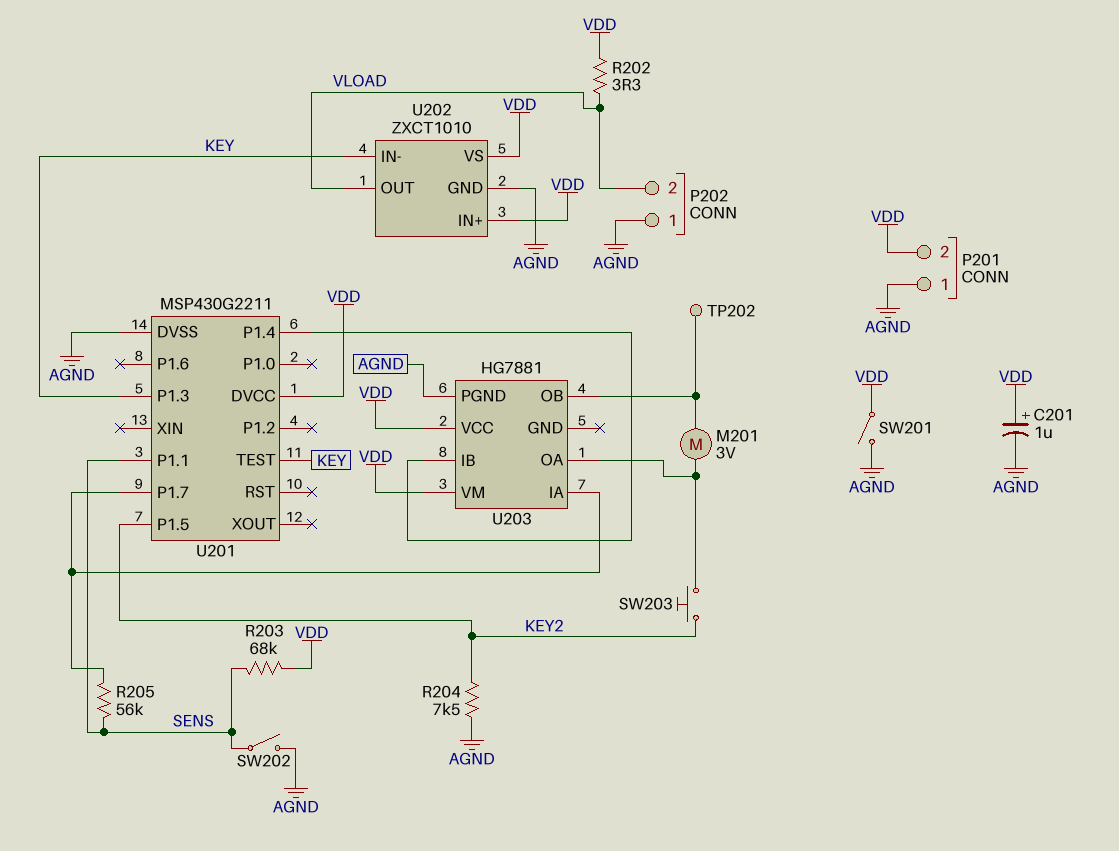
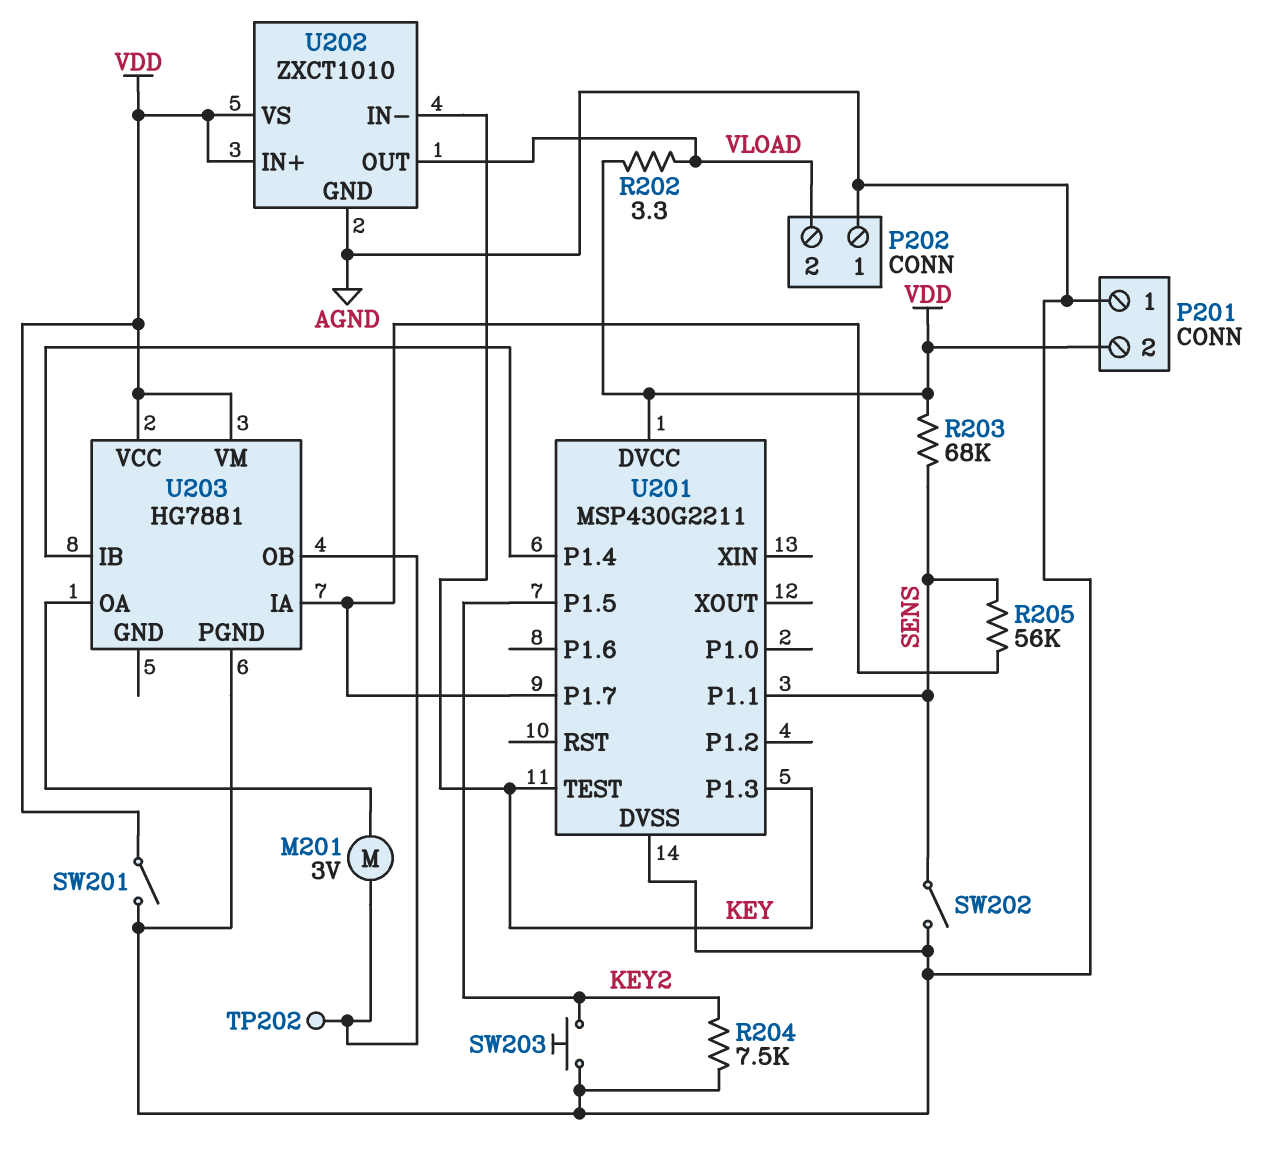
C201: 1uF (plus VDD, minus AGND) -> none
SW203: button (KEY2, U203/OA) -> button (AGND, KEY2)

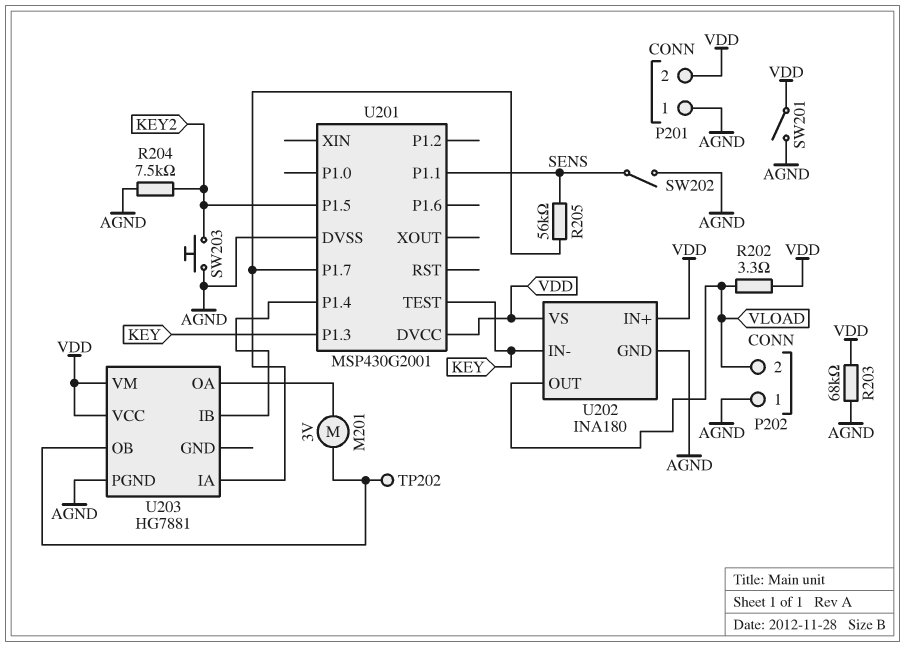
R203: 68k (SENS, VDD) -> 68k (AGND, VDD)
U201: MSP430G2211 -> MSP430G2001
U202: ZXCT1010 -> INA180

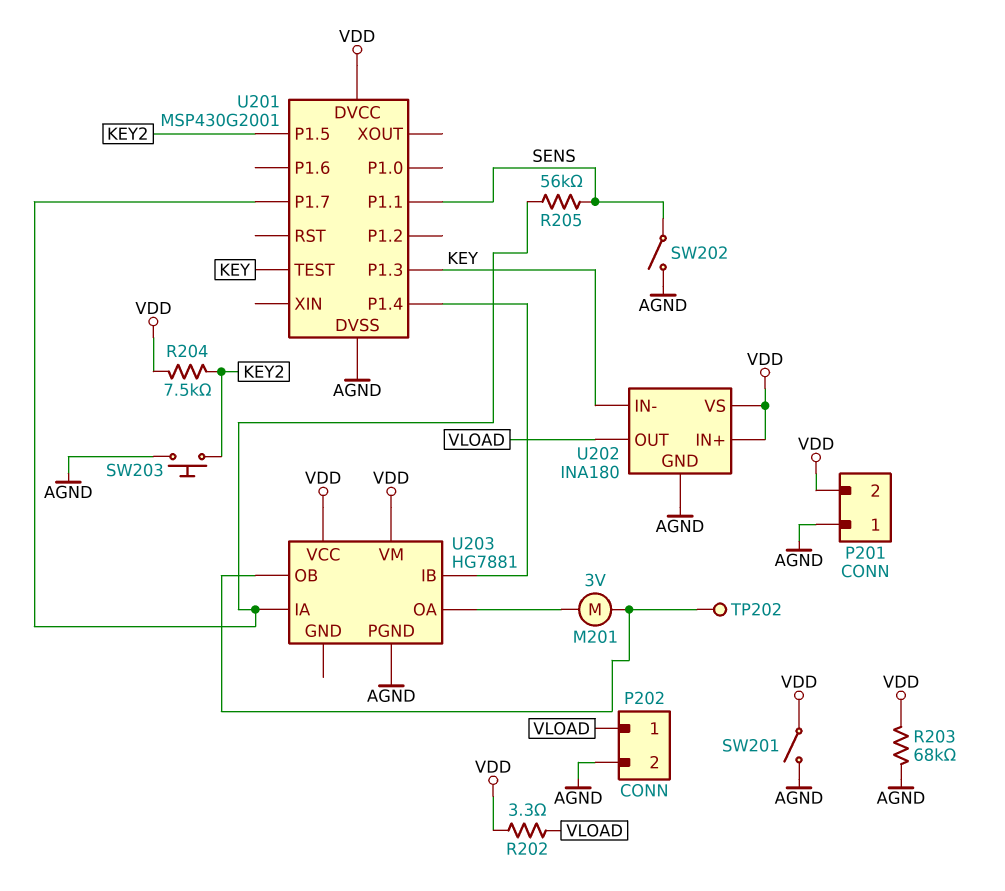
P202 pin 1: AGND -> VLOAD
P202 pin 2: VLOAD -> AGND
R204: 7.5k (AGND, KEY2) -> 7.5k (KEY2, VDD)

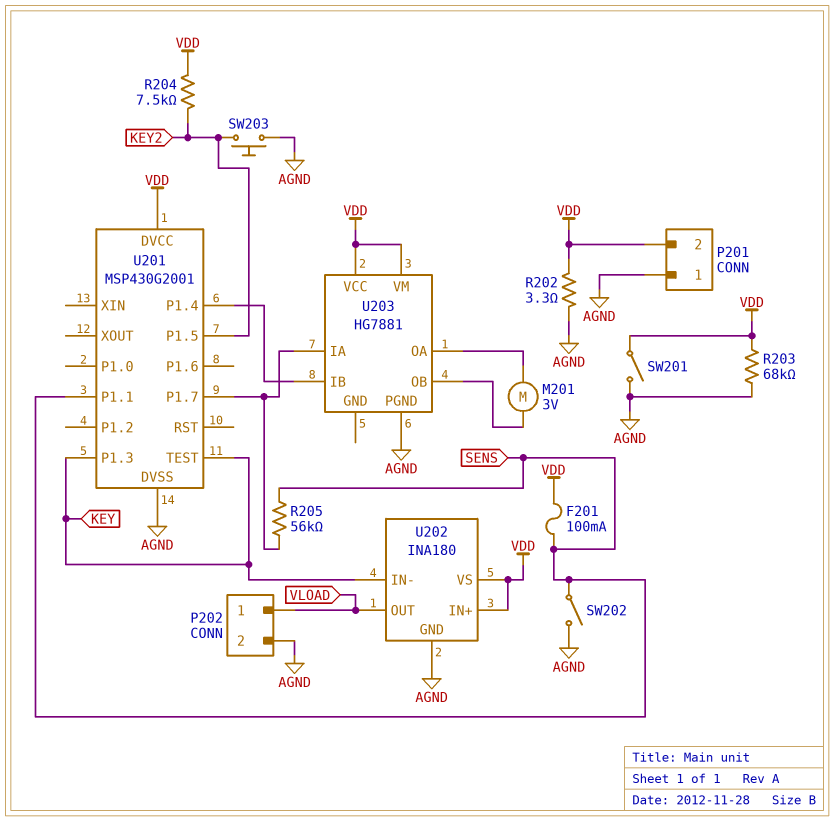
F201: none -> 100mA (SENS, VDD)
R202: 3.3 (VDD, VLOAD) -> 3.3 (AGND, VDD)
TP202: test point (U203/OB) -> none

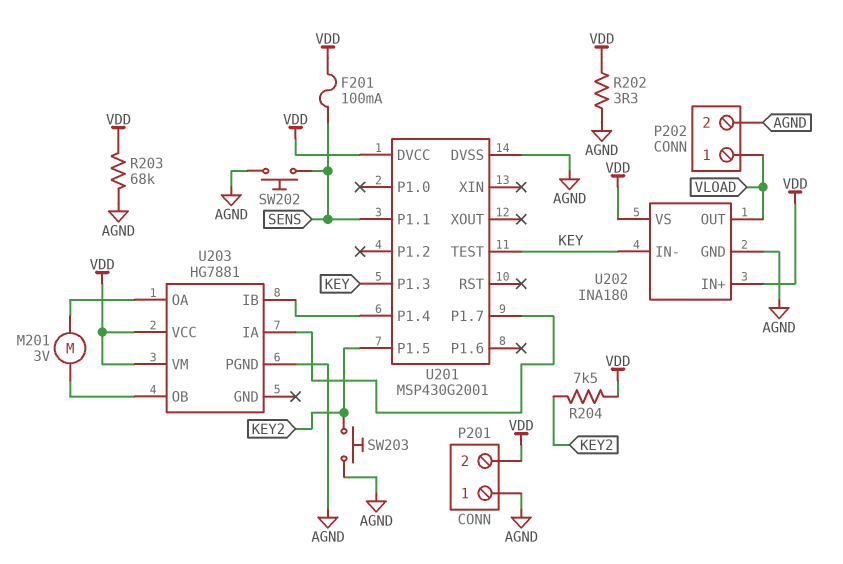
R205: 56k (SENS, U201/P1.7) -> none
SW201: switch (AGND, VDD) -> none
SW202: switch (AGND, SENS) -> button (AGND, SENS)

